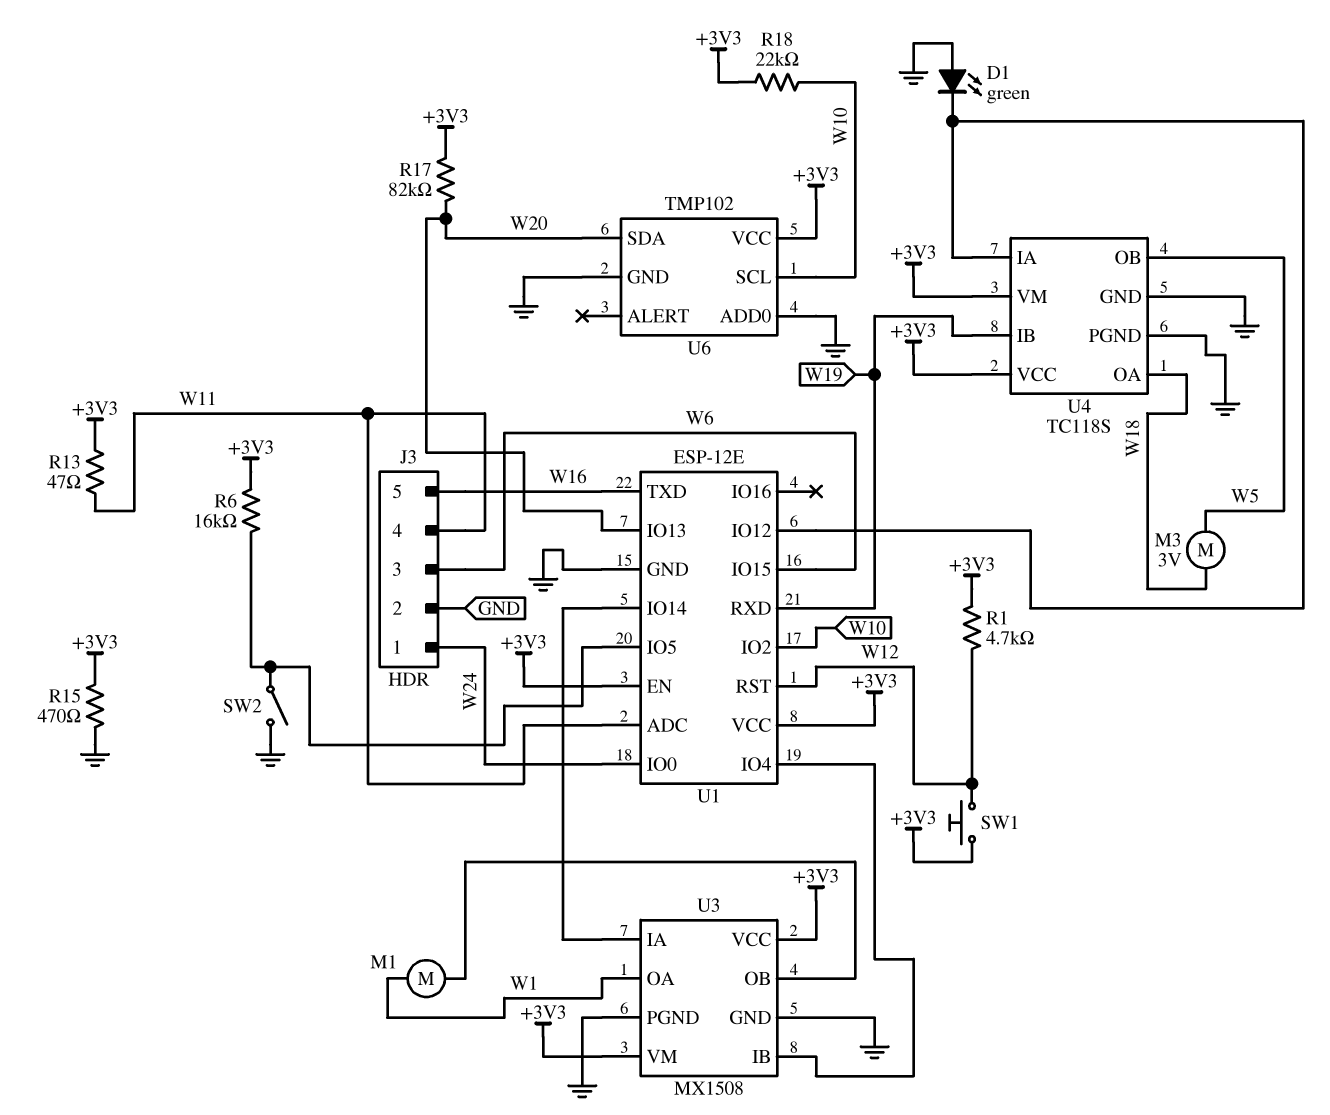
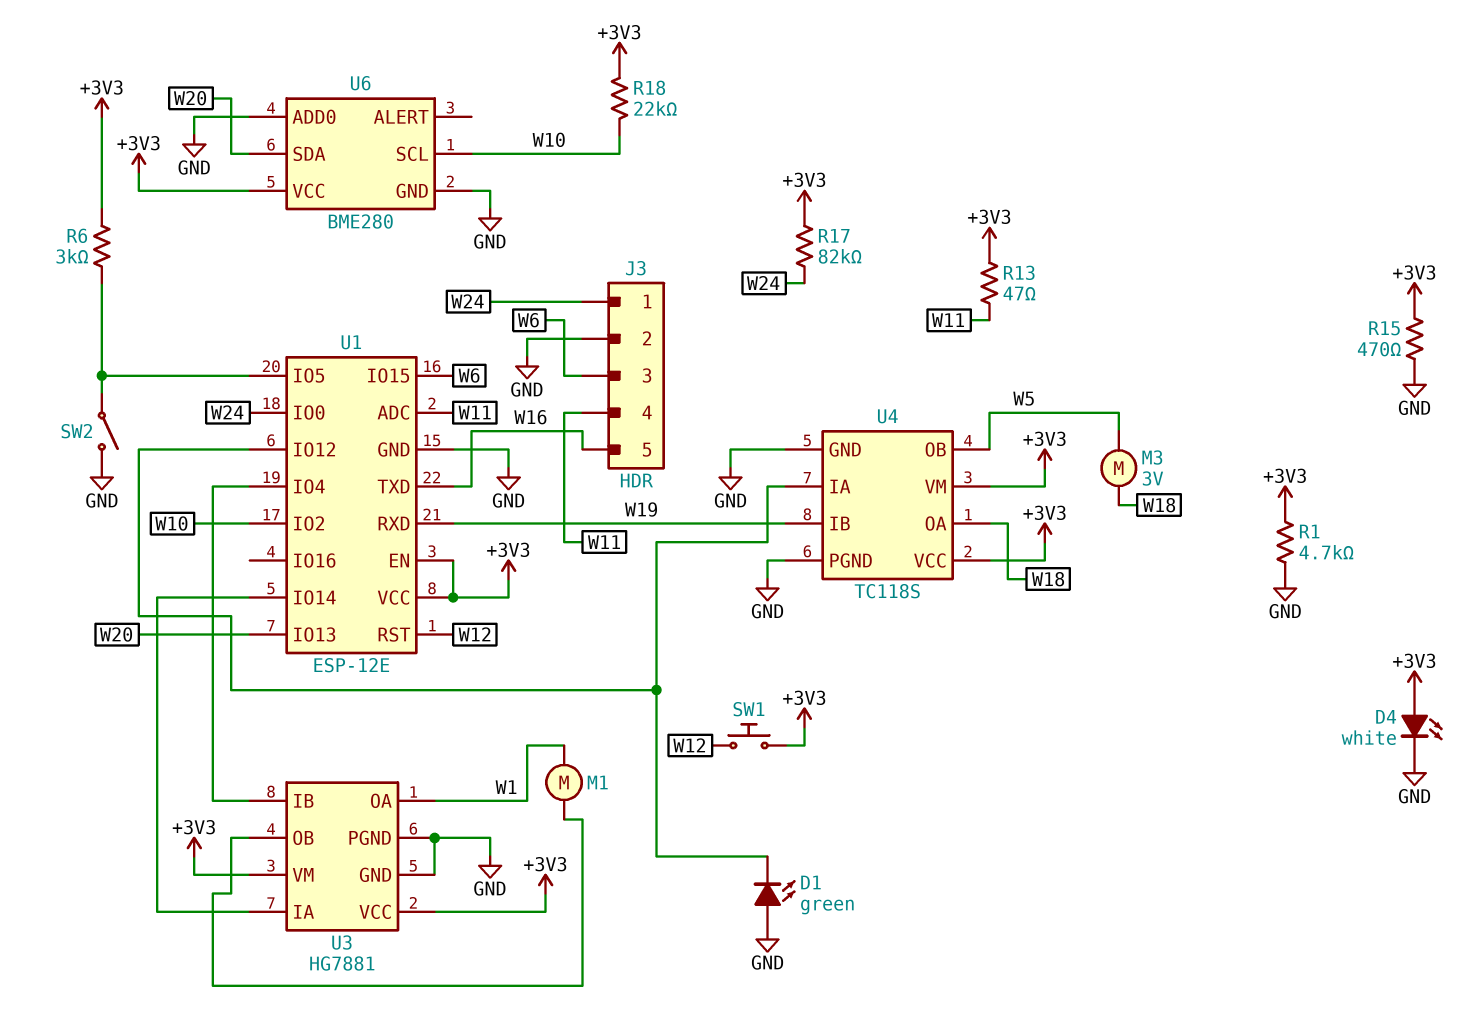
D4: none -> LED white (A +3V3, K GND)
R1: 4.7k (+3V3, W12) -> 4.7k (+3V3, GND)
R6: 16k (+3V3, U1/IO5) -> 3k (+3V3, U1/IO5)
R17: 82k (+3V3, W20) -> 82k (+3V3, W24)
U3: MX1508 -> HG7881
U6: TMP102 -> BME280

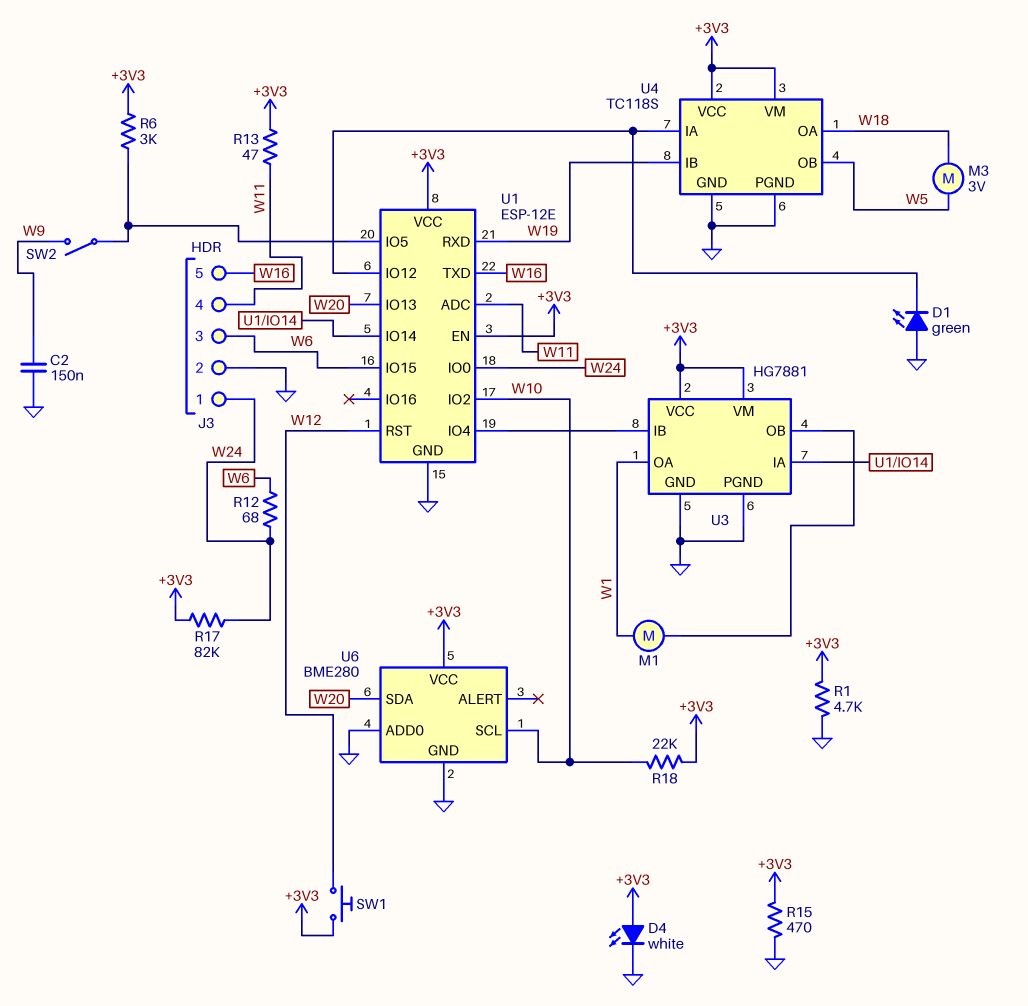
C2: none -> 150nF (GND, W9)
R12: none -> 68 (W6, W24)
SW2: switch (GND, U1/IO5) -> switch (U1/IO5, W9)

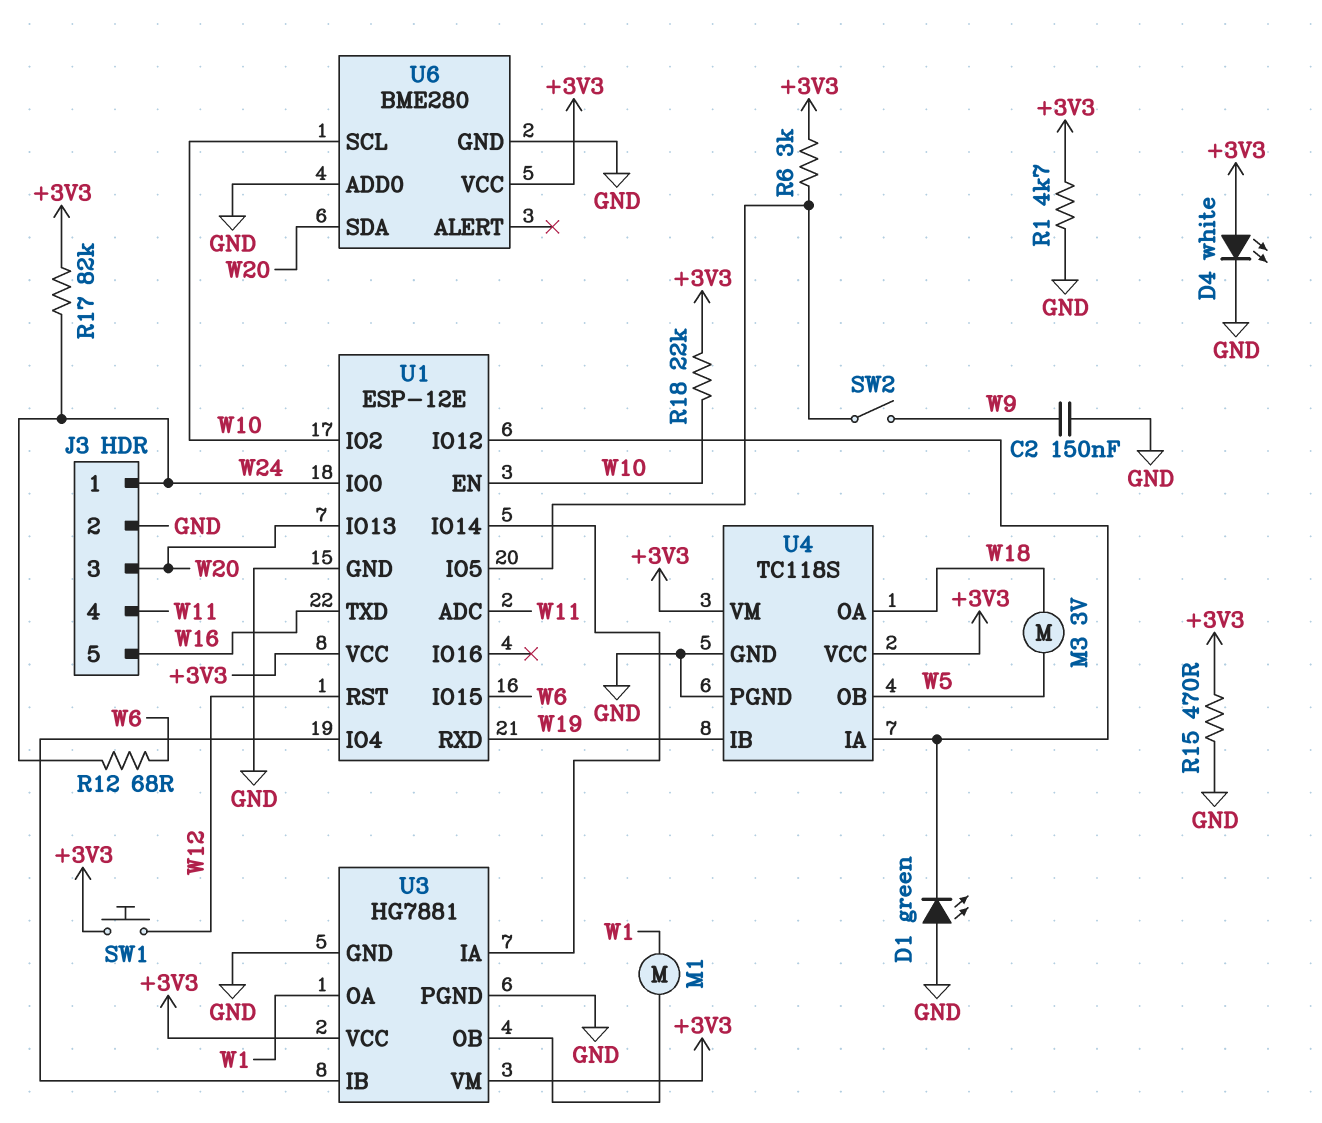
J3 pin 3: W6 -> W20
R13: 47 (+3V3, W11) -> none
U1 pin EN: +3V3 -> W10

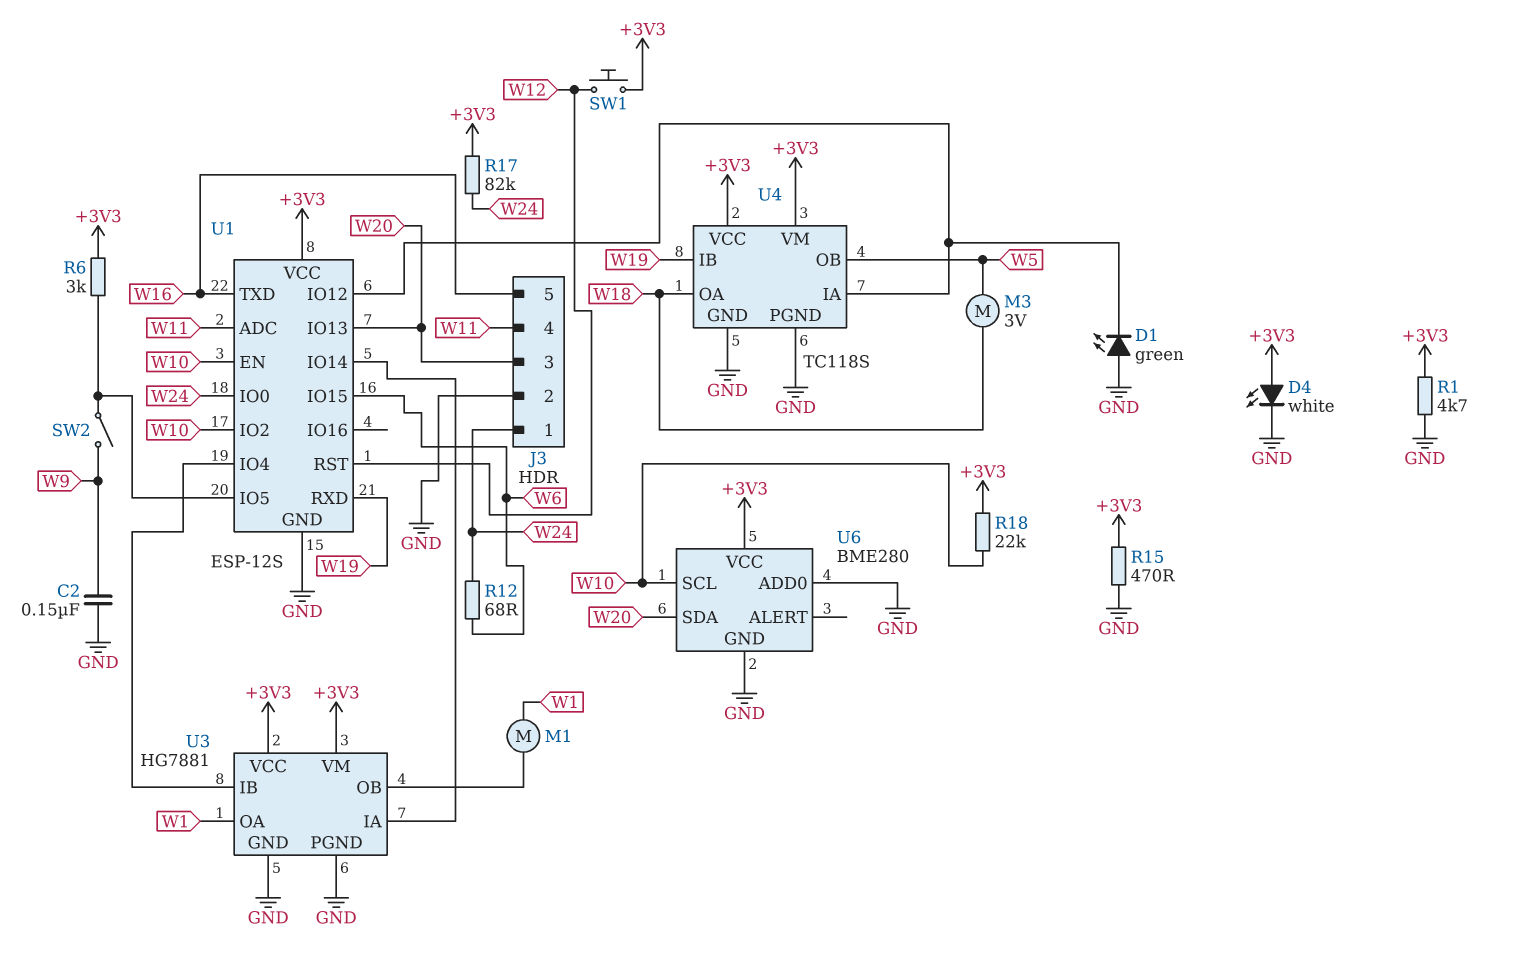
U1: ESP-12E -> ESP-12S

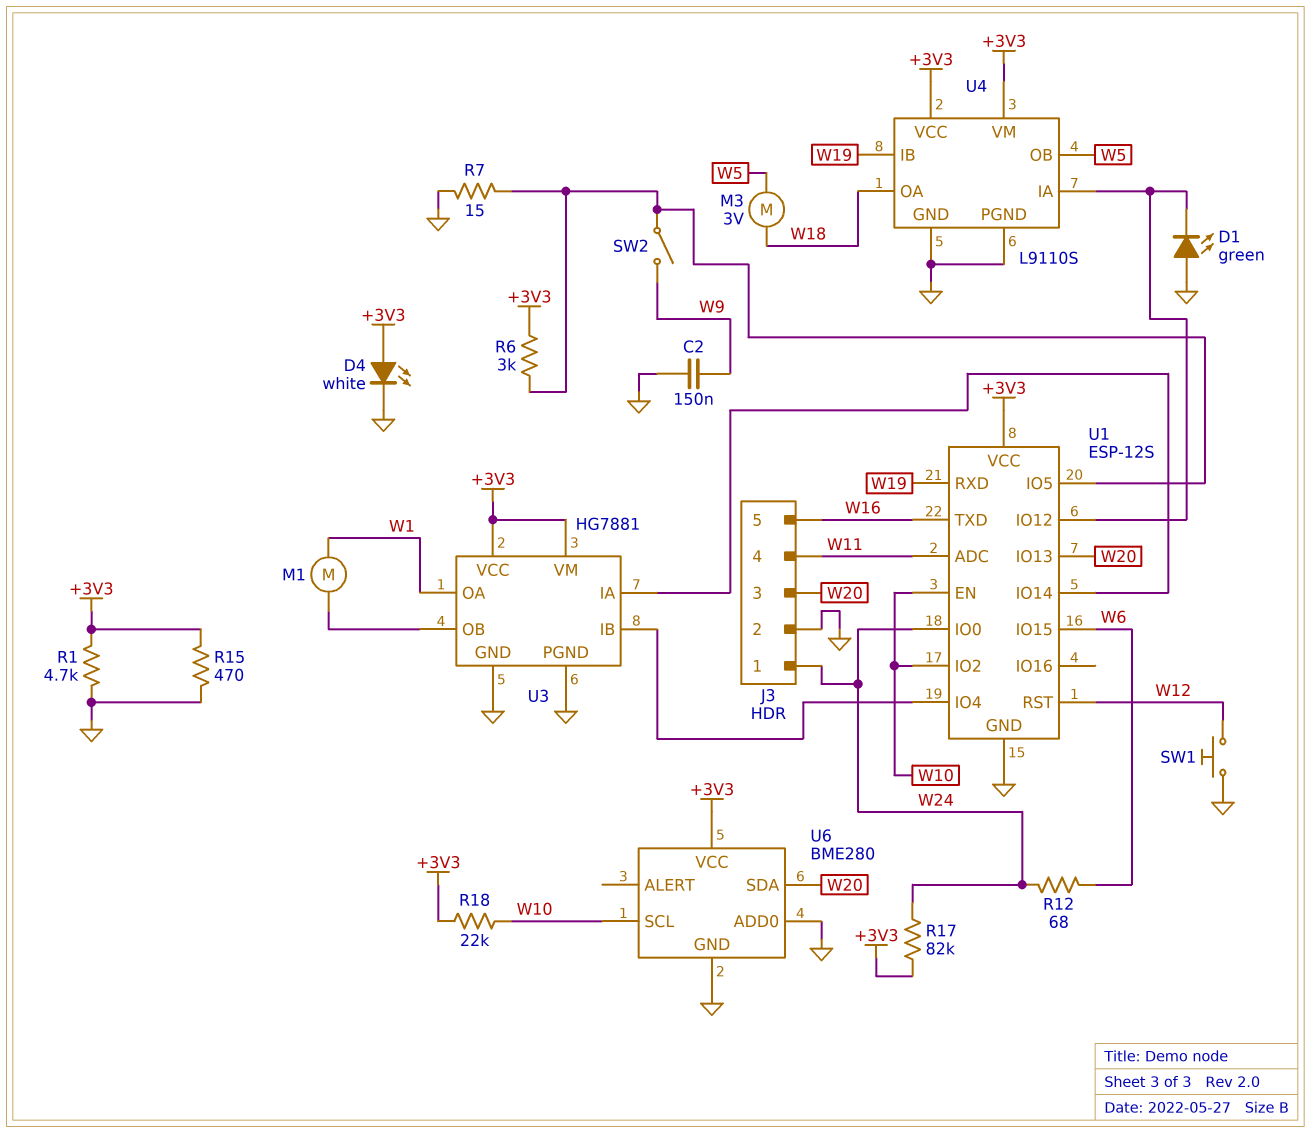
R7: none -> 15 (GND, U1/IO5)
SW1: button (+3V3, W12) -> button (GND, W12)
U4: TC118S -> L9110S

